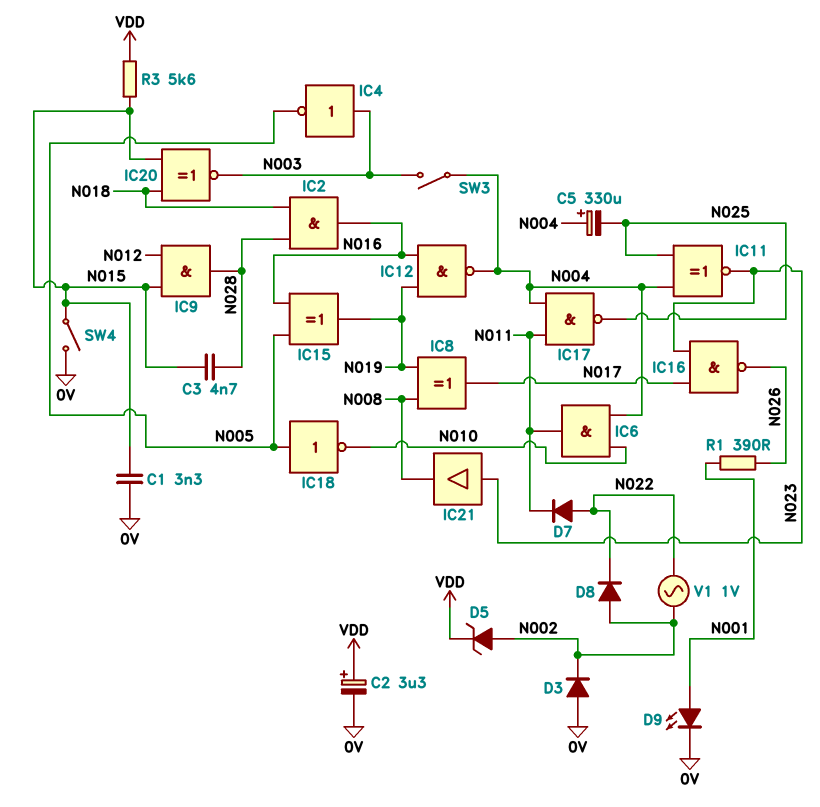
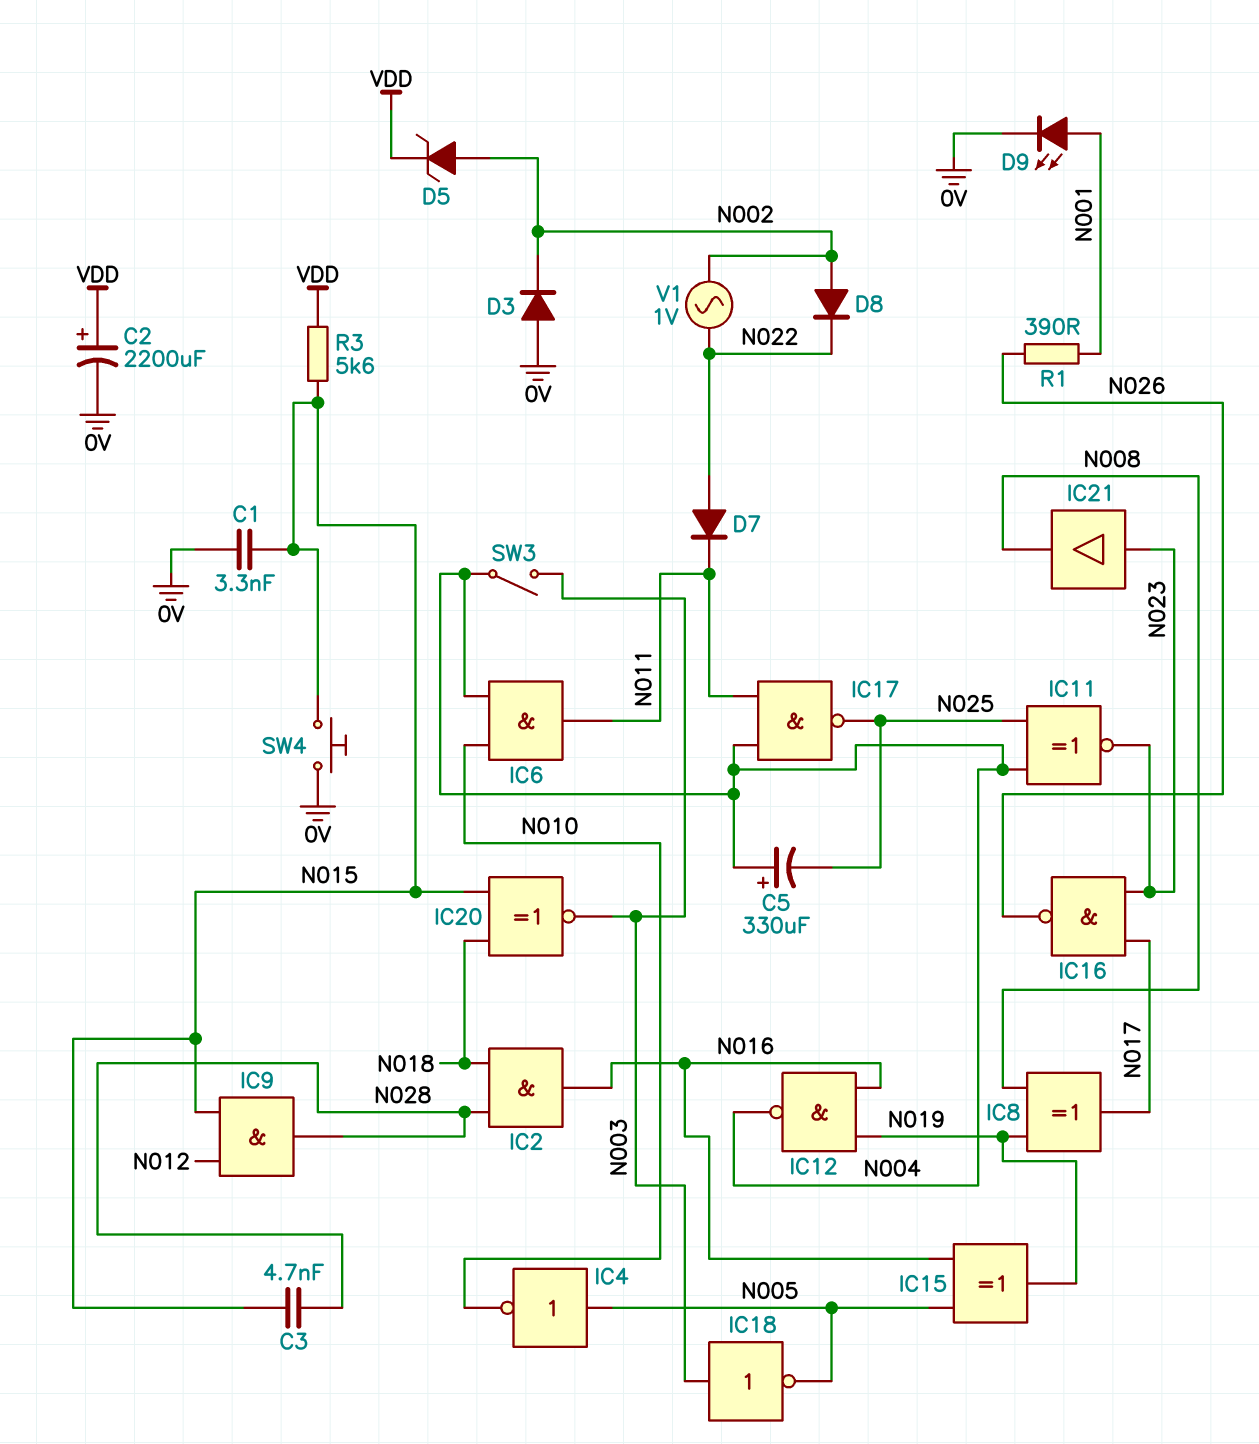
C2: 3.3uF (plus VDD, minus 0V) -> 2200uF (plus VDD, minus 0V)
IC4: NOT (in N003, out N005) -> NOT (in N005, out N010)
IC18: NOT (in N005, out N010) -> NOT (in N003, out N005)
SW4: switch (0V, N015) -> button (0V, N015)

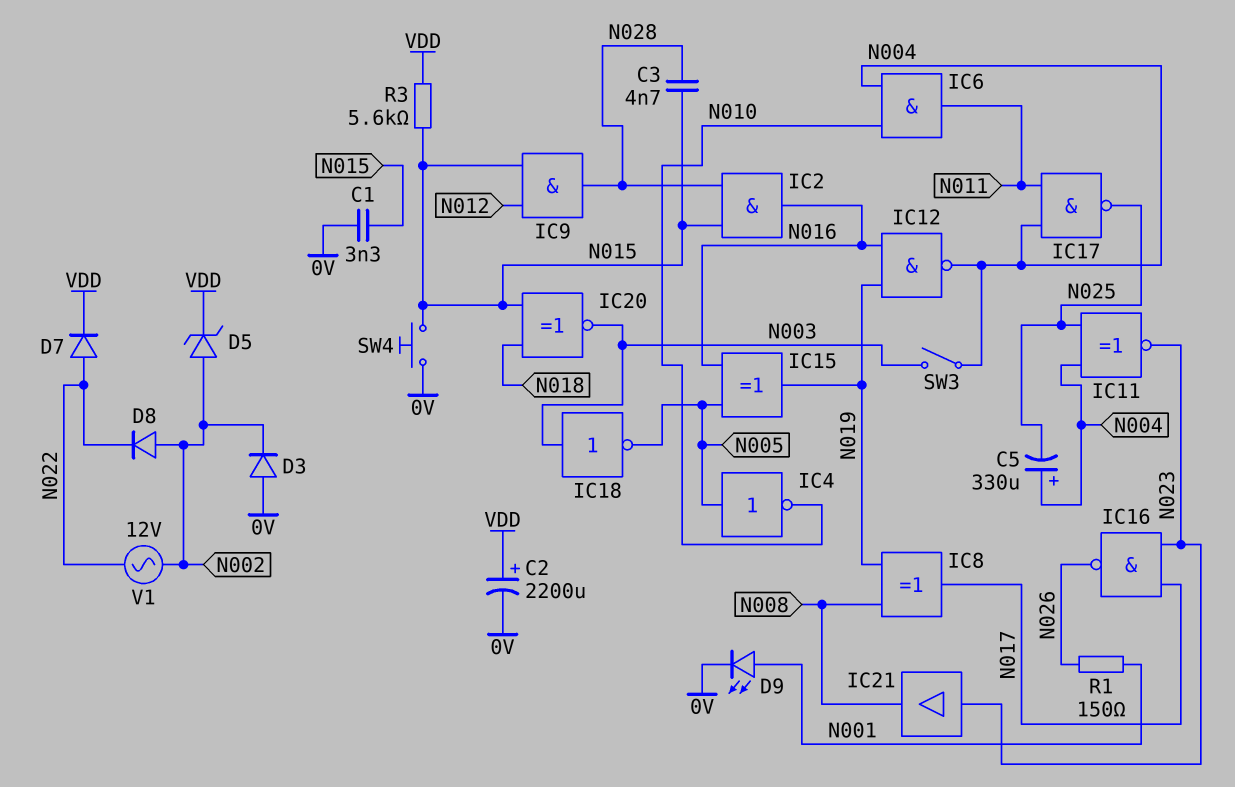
D7: diode (A N022, K N011) -> diode (A N022, K VDD)
IC2: AND (in N018, in N028, out N016) -> AND (in N015, in N028, out N016)
R1: 390 (N001, N026) -> 150 (N001, N026)
V1: AC 1V (N002, N022) -> AC 12V (N002, N022)

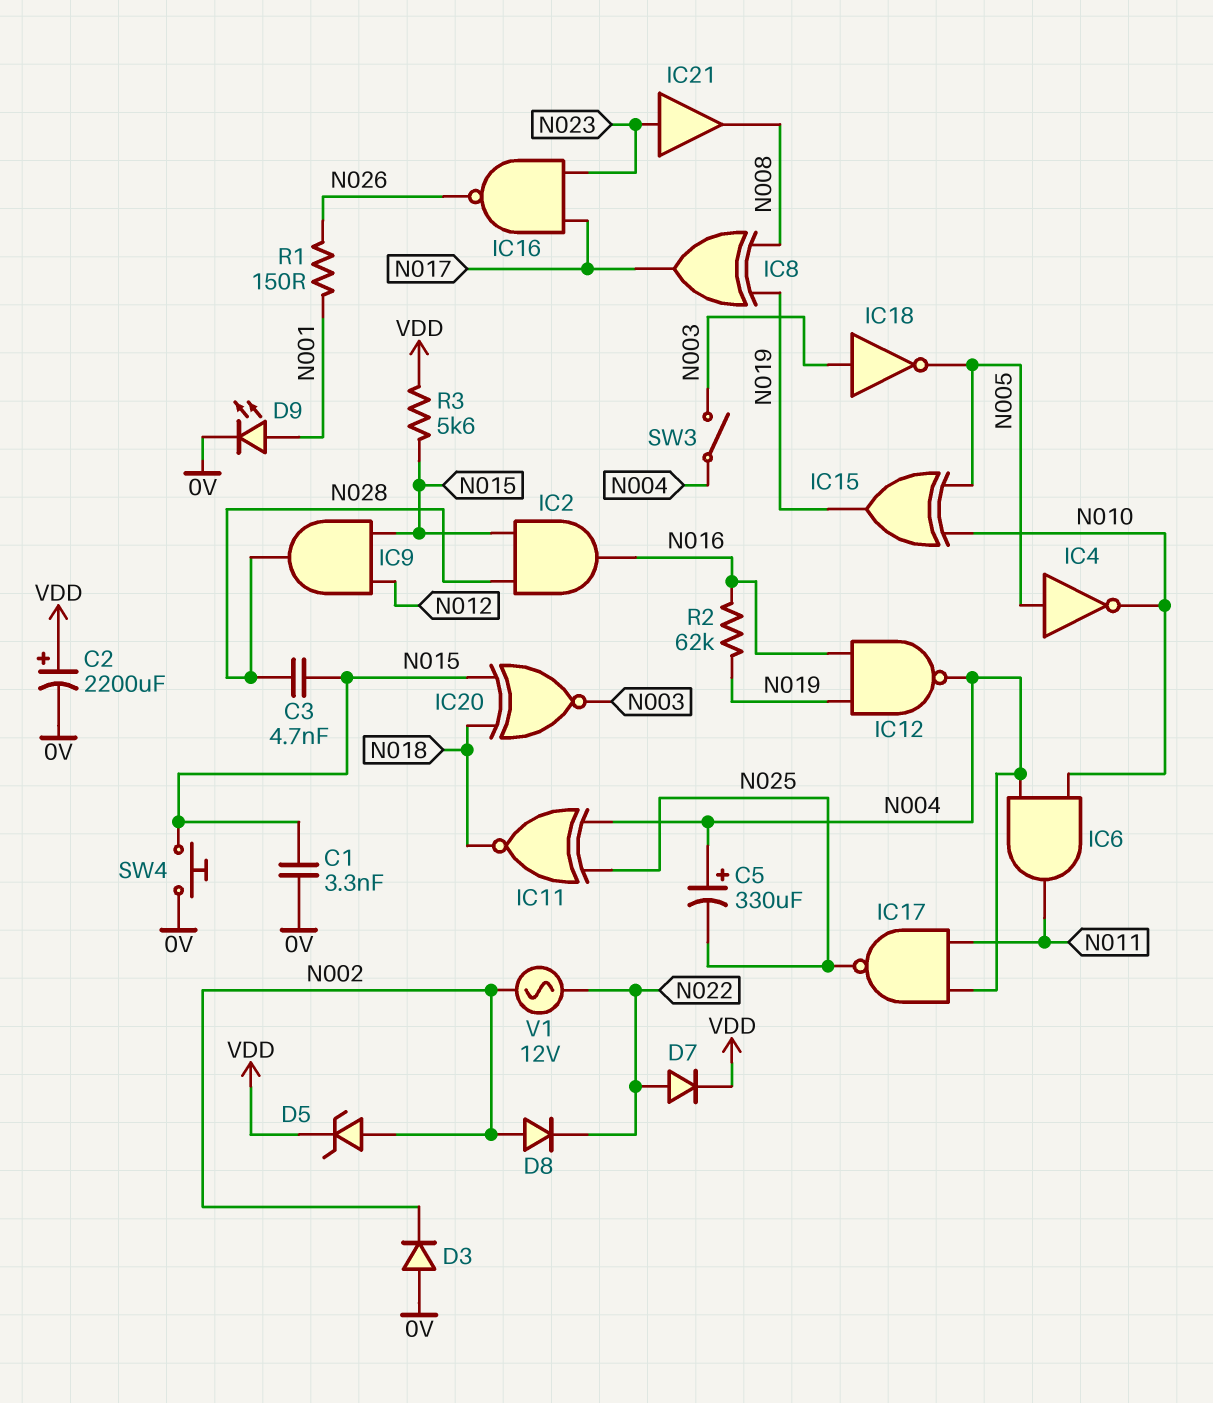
IC11: XNOR (in N004, in N025, out N023) -> XNOR (in N004, in N025, out N018)
IC15: XOR (in N005, in N016, out N019) -> XOR (in N005, in N010, out N019)
R2: none -> 62k (N016, N019)

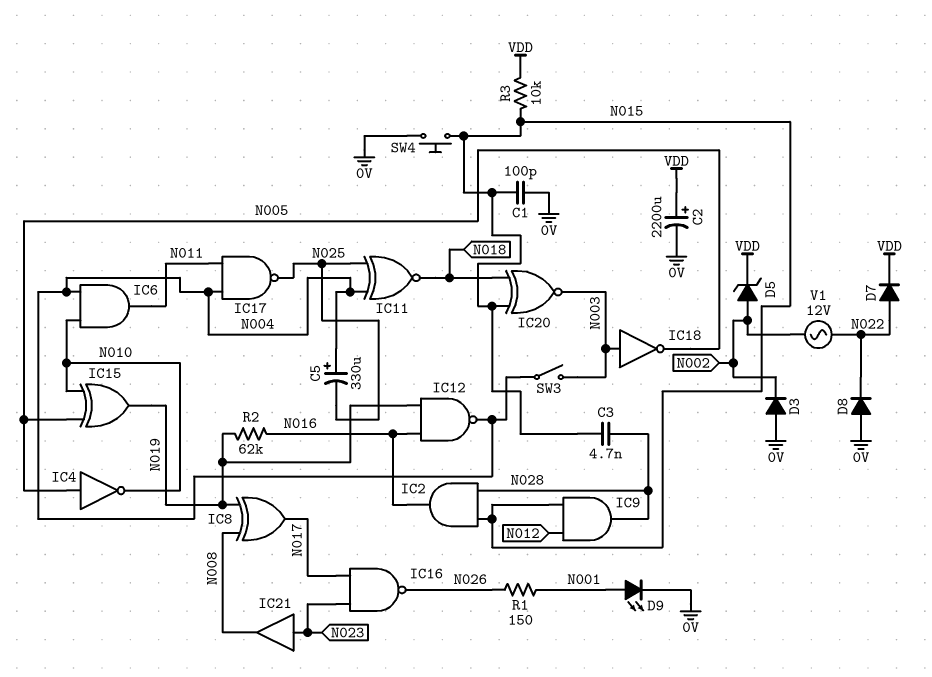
C1: 3.3nF (0V, N015) -> 100pF (0V, N015)
D8: diode (A N002, K N022) -> diode (A 0V, K N022)
R3: 5.6k (N015, VDD) -> 10k (N015, VDD)

